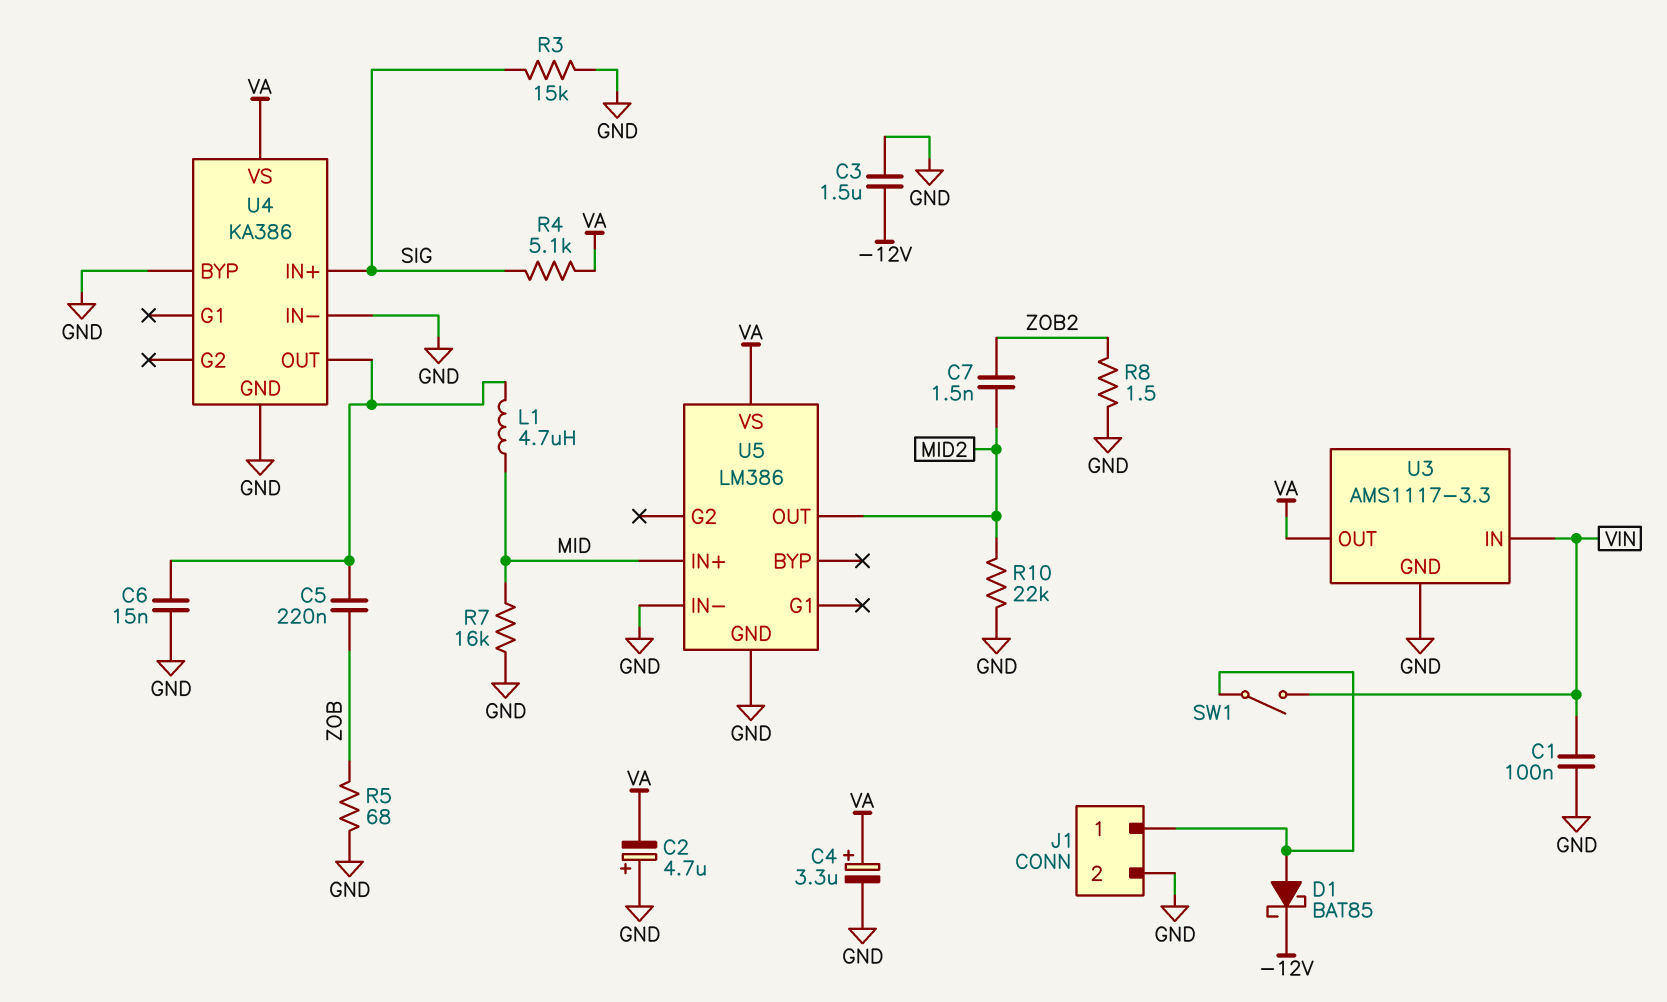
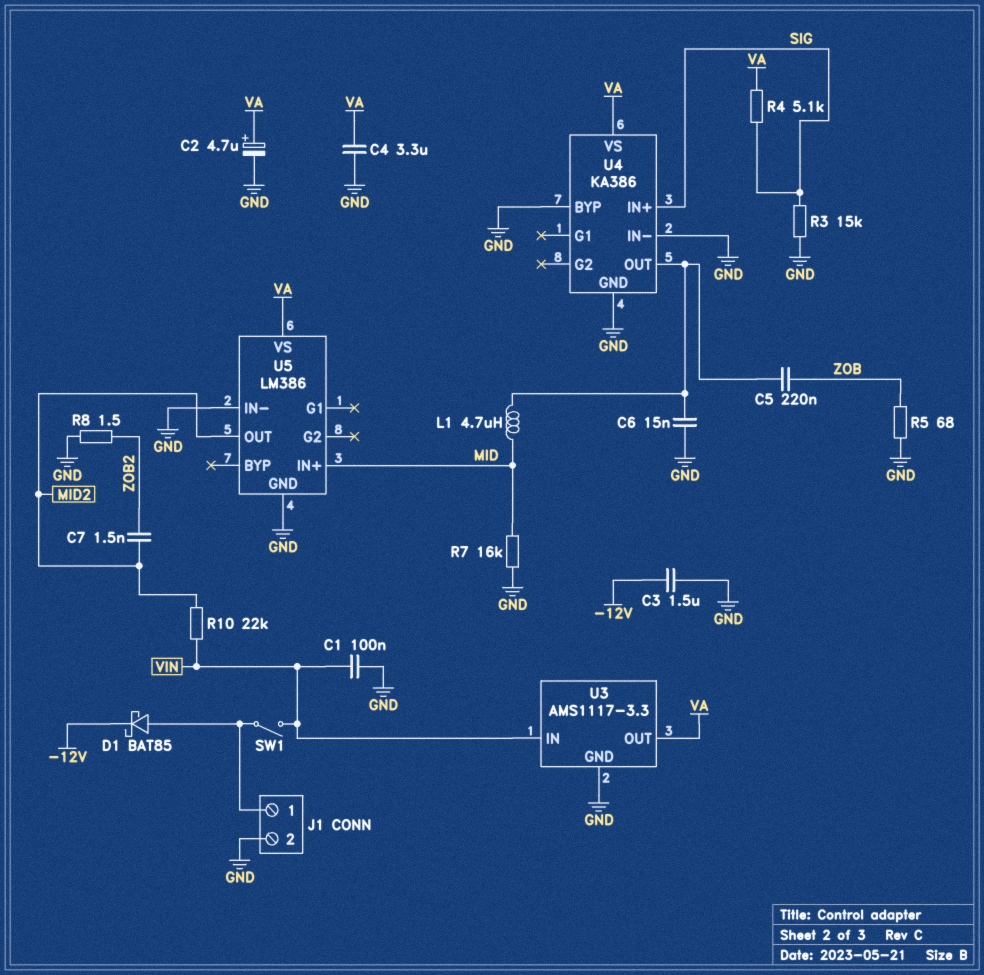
C2: 4.7uF (plus GND, minus VA) -> 4.7uF (plus VA, minus GND)
C4: 3.3uF (plus VA, minus GND) -> 3.3uF (GND, VA)
R10: 22k (GND, MID2) -> 22k (MID2, VIN)

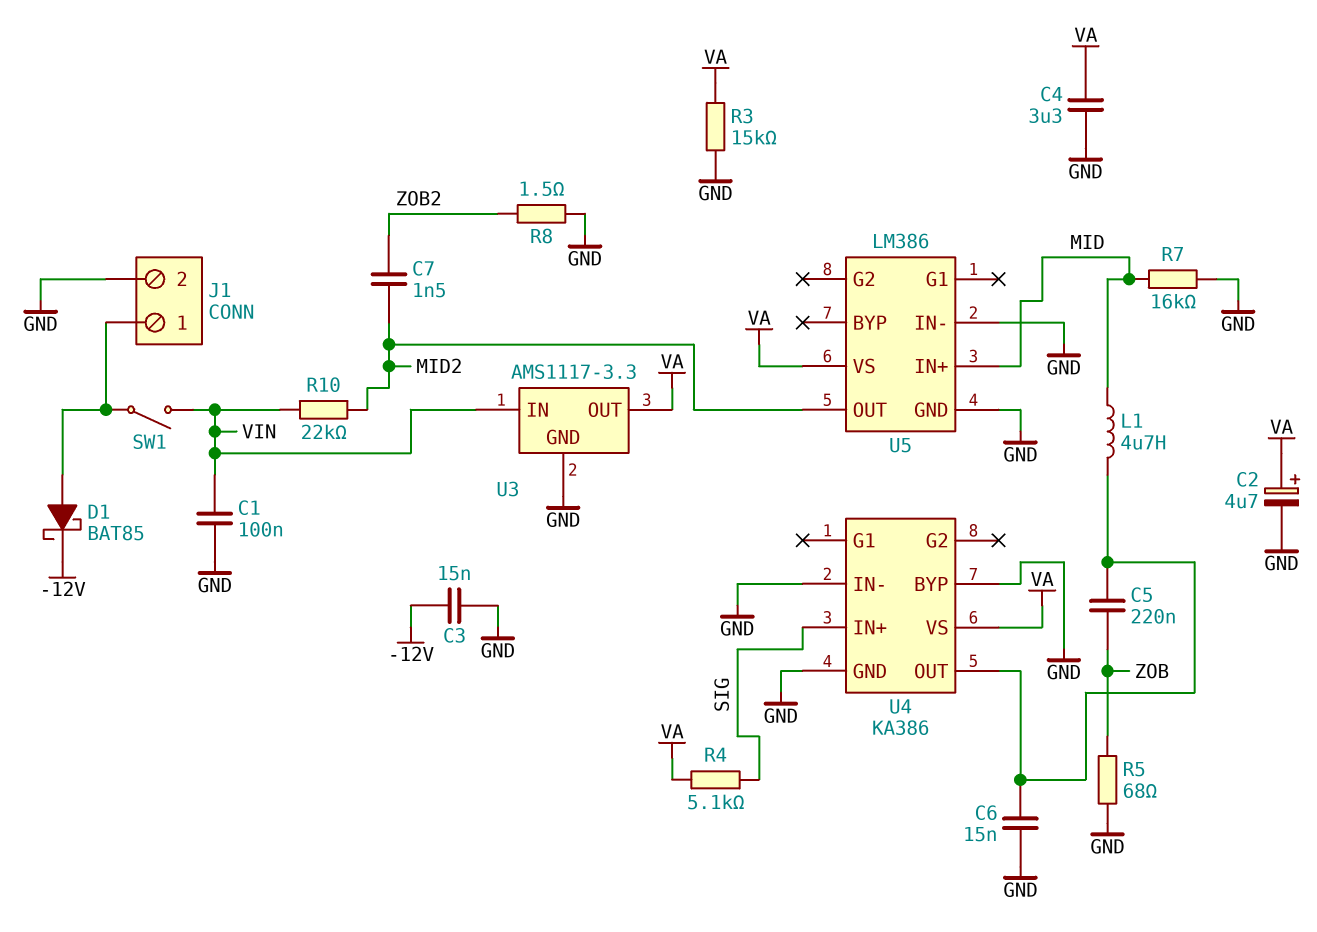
C3: 1.5uF (-12V, GND) -> 15nF (-12V, GND)
R3: 15k (GND, SIG) -> 15k (GND, VA)

